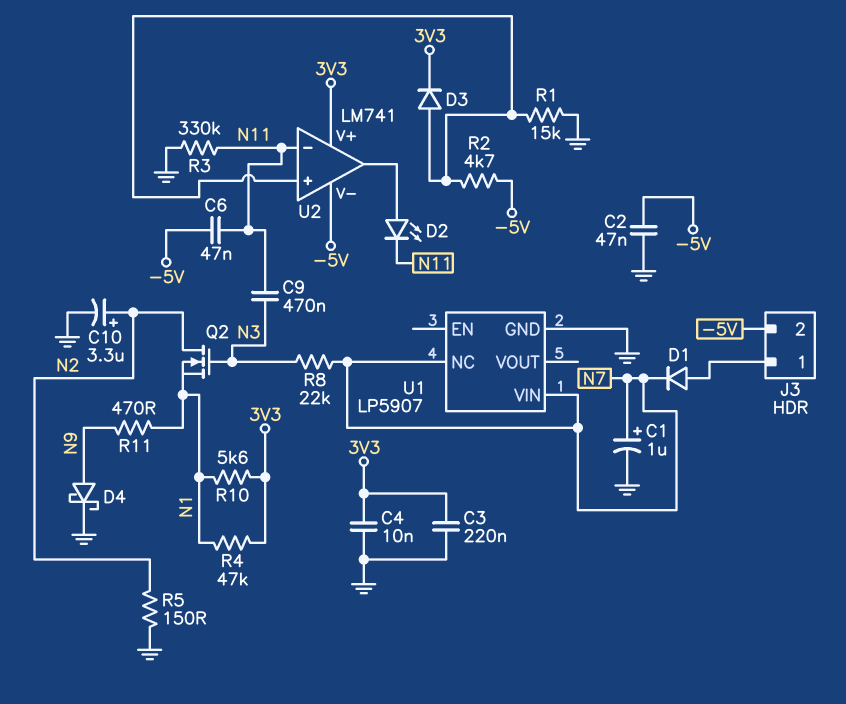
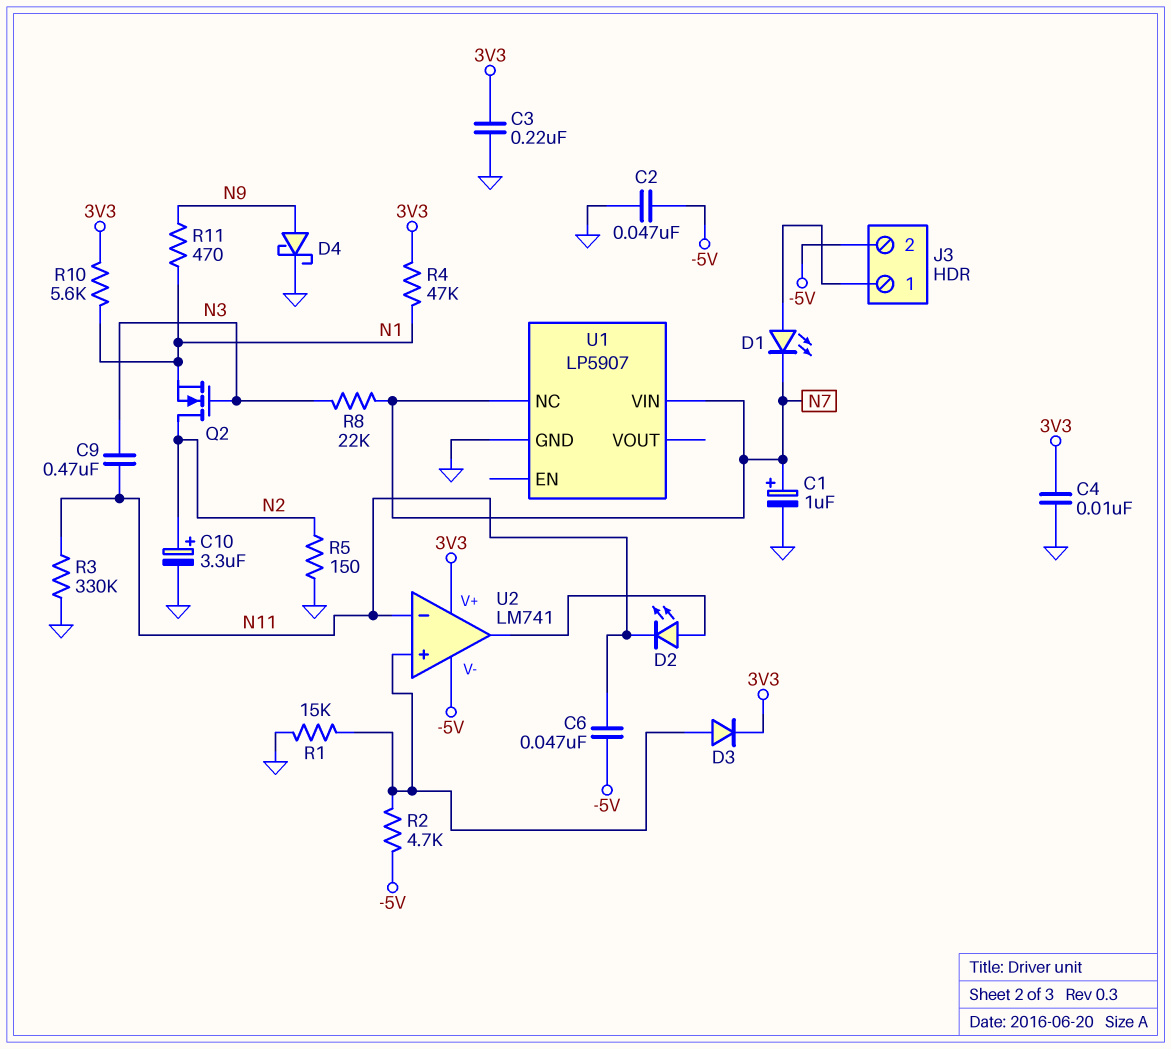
D1: diode (A J3/1, K N7) -> LED (A J3/1, K N7)

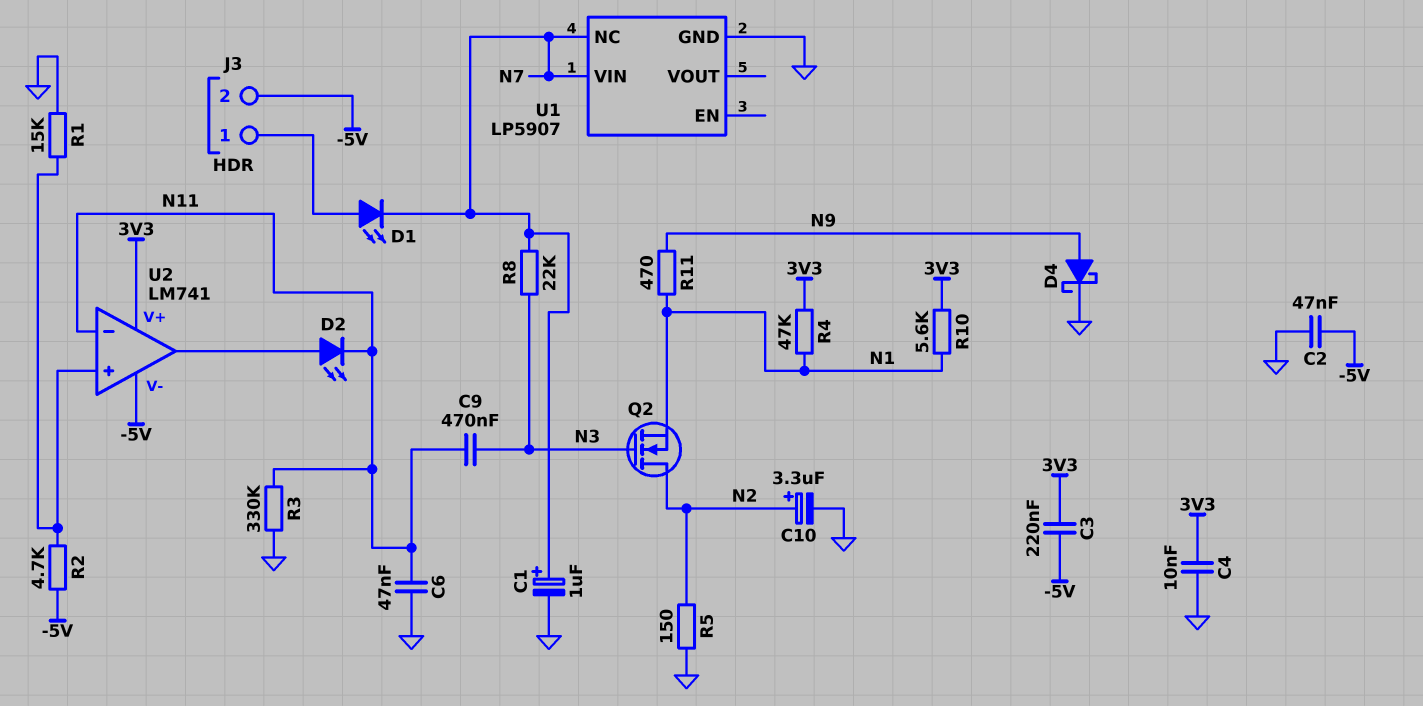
C3: 220nF (3V3, GND) -> 220nF (-5V, 3V3)
C6: 47nF (-5V, N11) -> 47nF (GND, N11)
D3: diode (A U2/in+, K 3V3) -> none

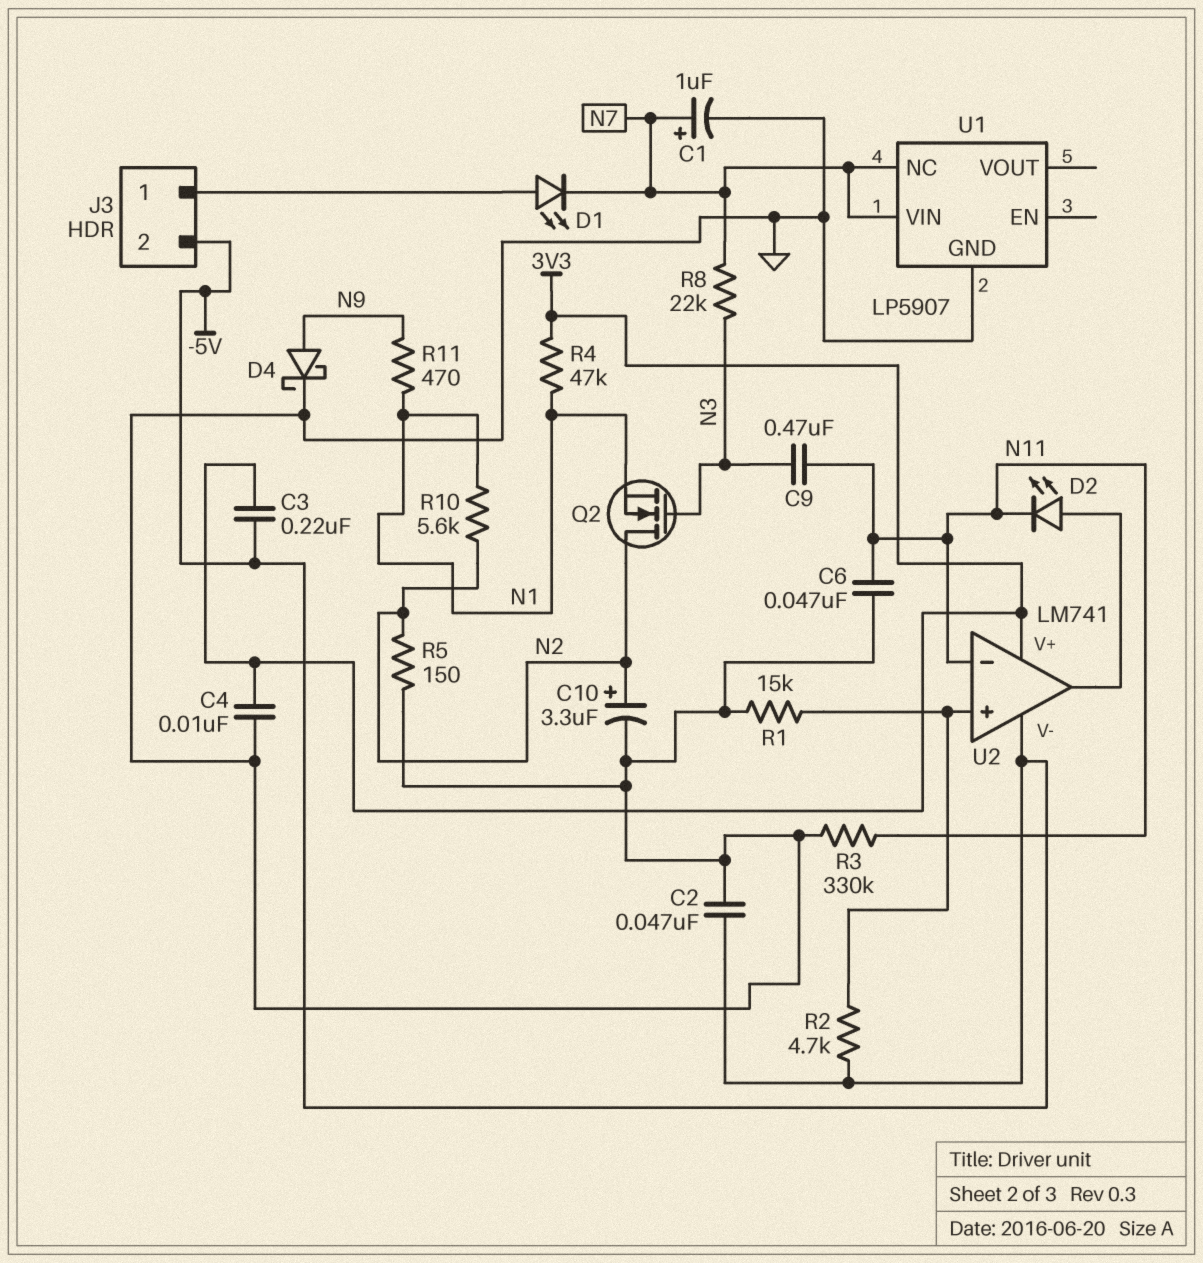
R10: 5.6k (3V3, N1) -> 5.6k (N1, N2)

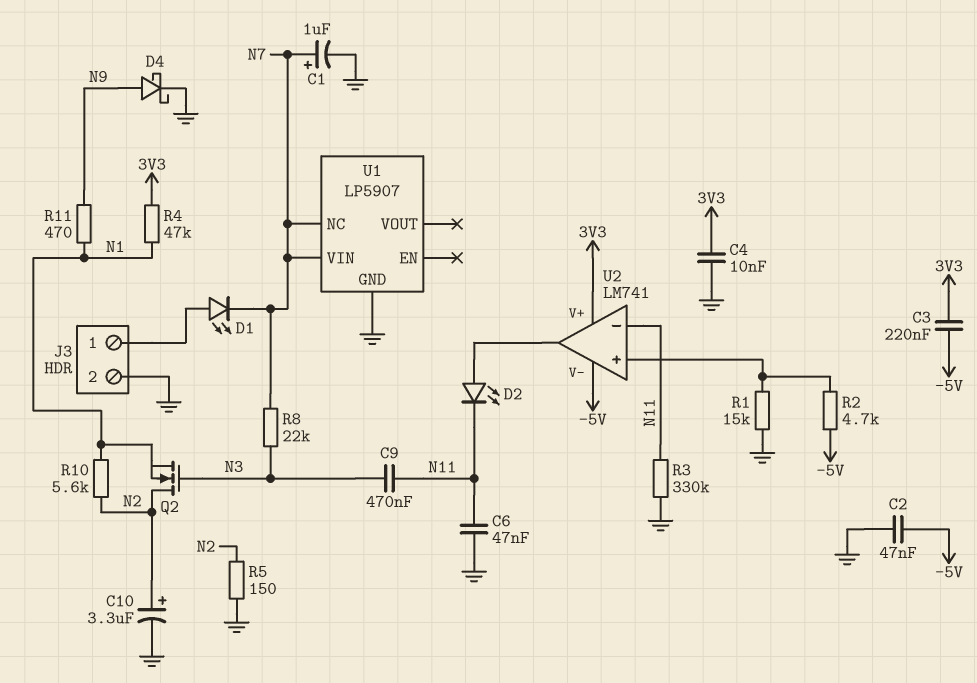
J3 pin 2: -5V -> GND

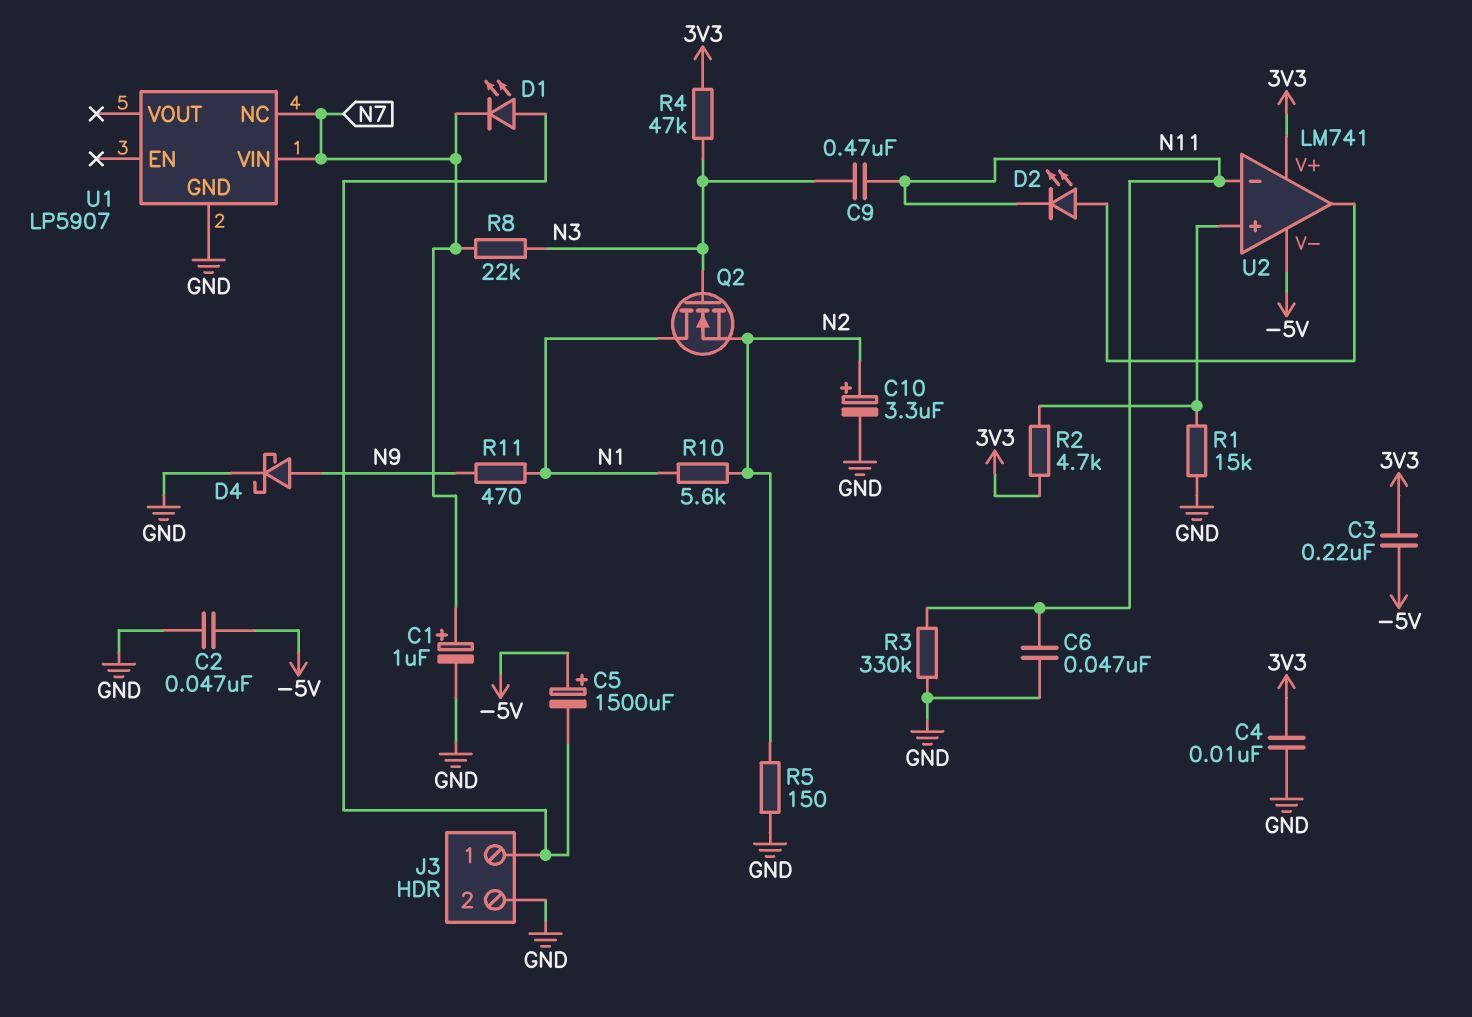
C5: none -> 1500uF (plus -5V, minus J3/1)
Q2: NMOS (G N3, D N2, S N1) -> NMOS (G N3, D N1, S N2)
R2: 4.7k (-5V, U2/in+) -> 4.7k (3V3, U2/in+)
R4: 47k (3V3, N1) -> 47k (3V3, N3)

